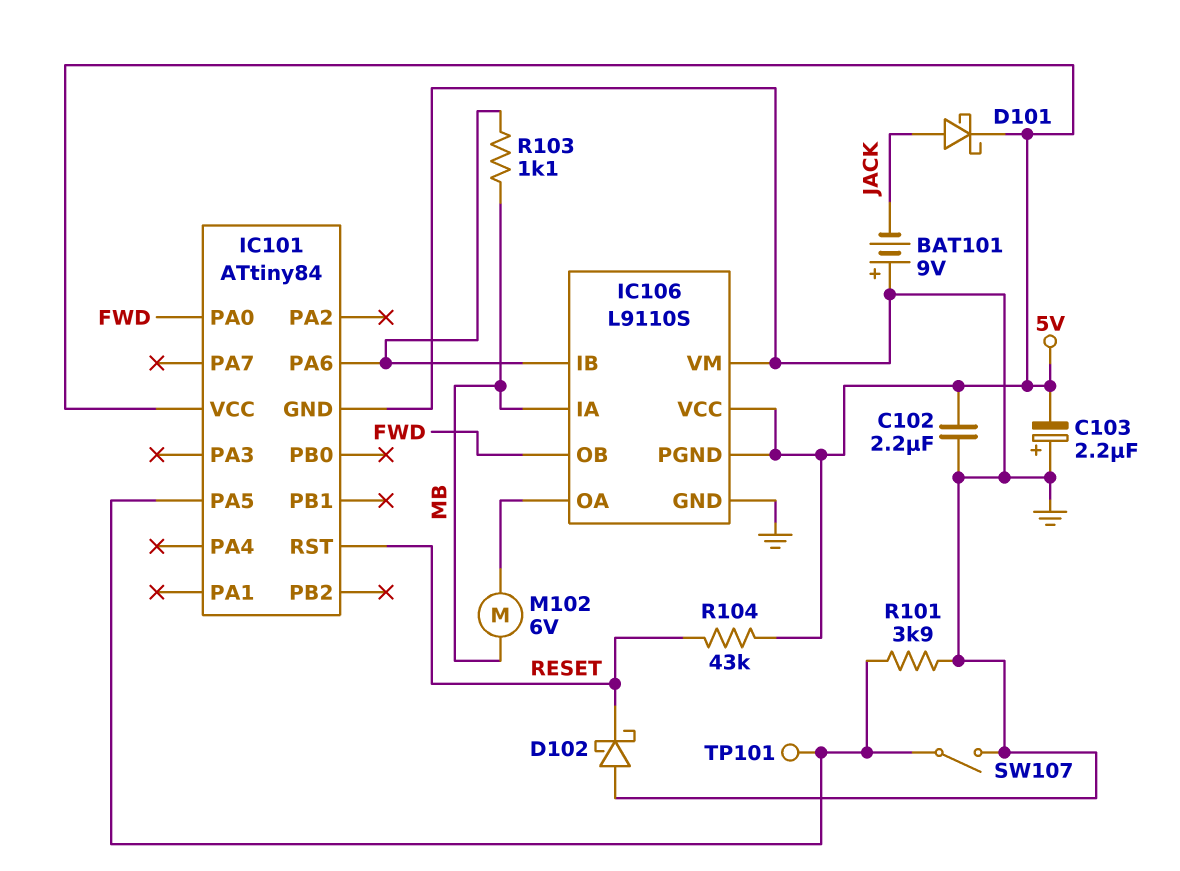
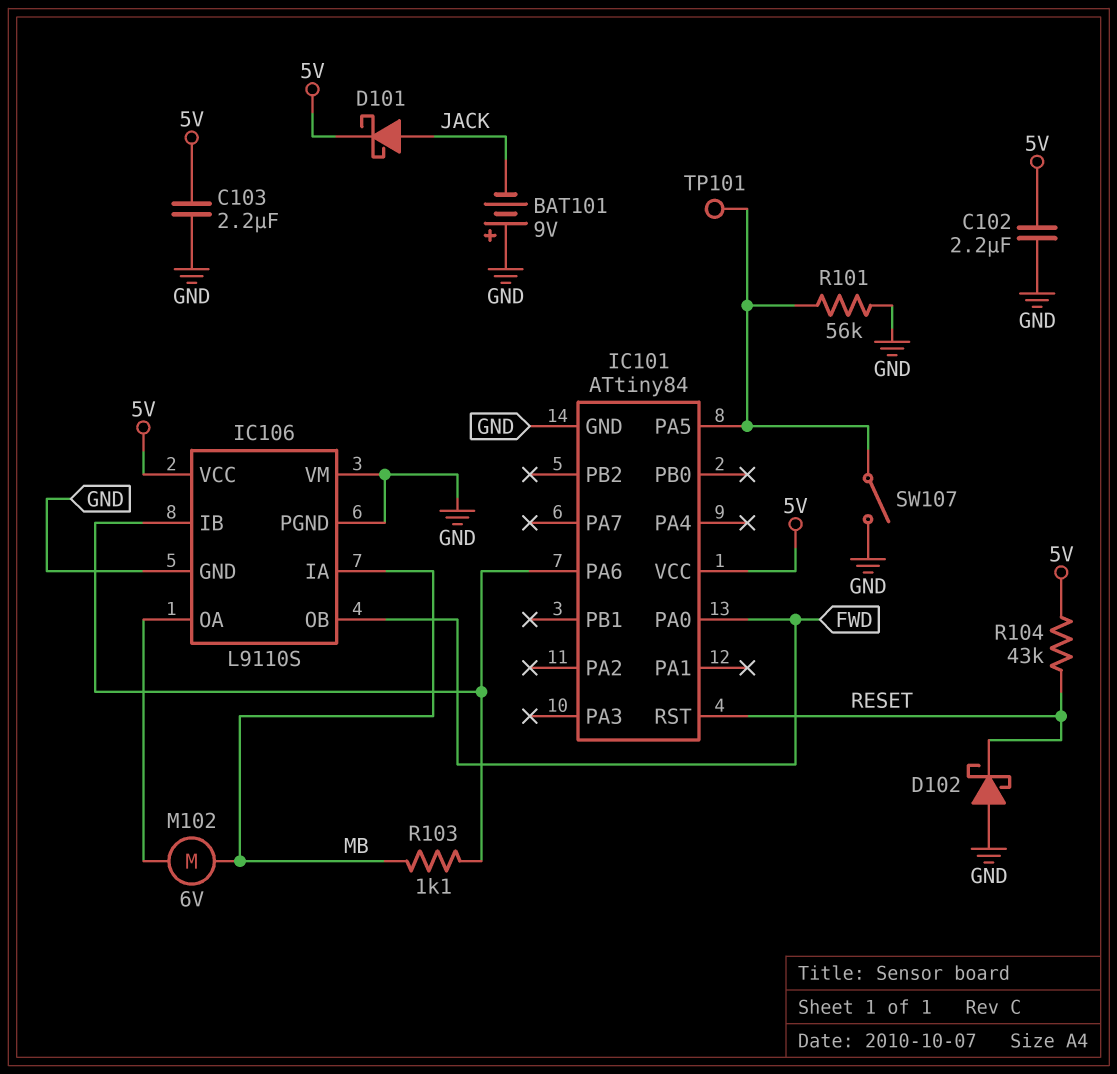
C103: 2.2uF (plus GND, minus 5V) -> 2.2uF (5V, GND)
IC106 pin PGND: 5V -> GND
R101: 3.9k (GND, IC101/PA5) -> 56k (GND, IC101/PA5)

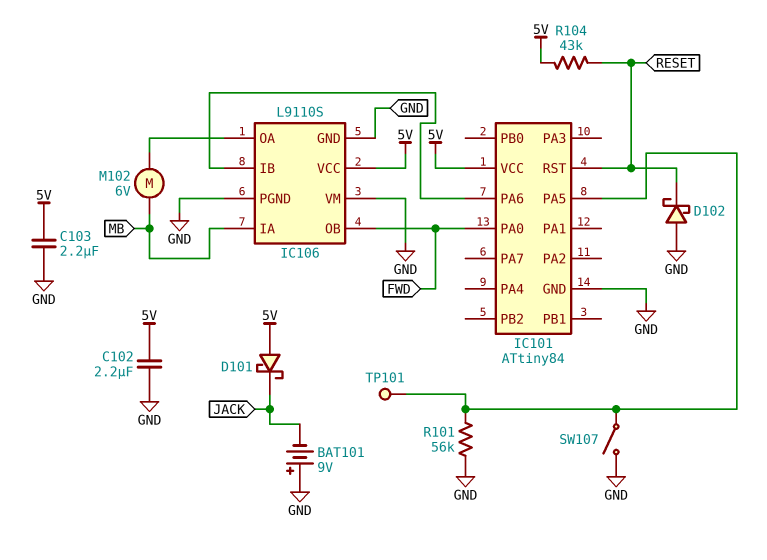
D101: schottky (A JACK, K 5V) -> schottky (A 5V, K JACK)
R103: 1.1k (IC101/PA6, MB) -> none

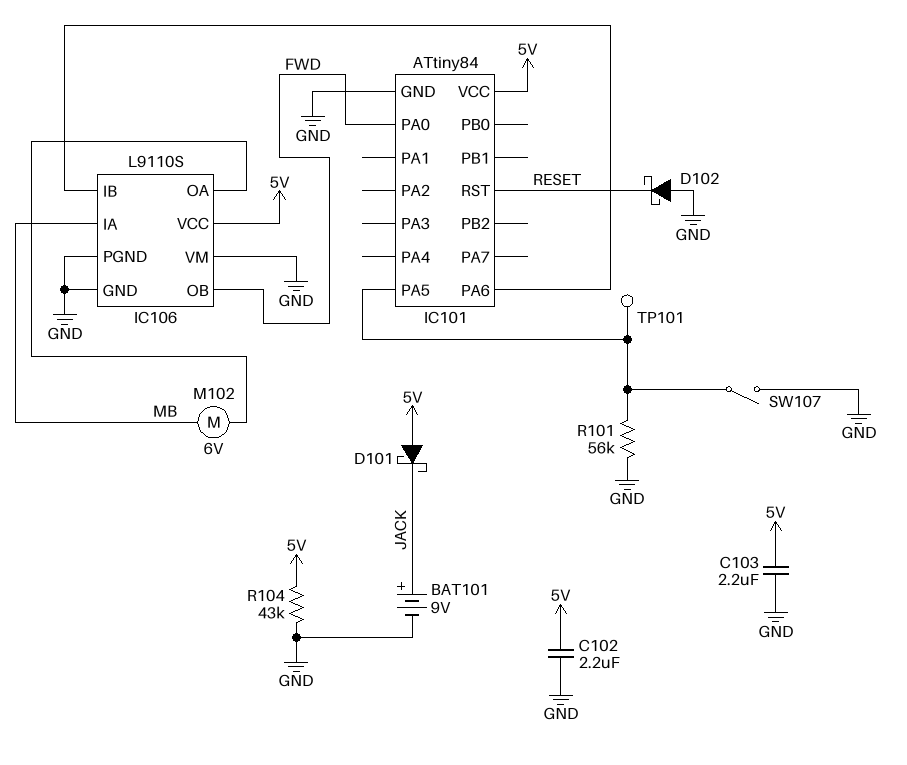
BAT101: 9V (plus GND, minus JACK) -> 9V (plus JACK, minus GND)
R104: 43k (5V, RESET) -> 43k (5V, GND)

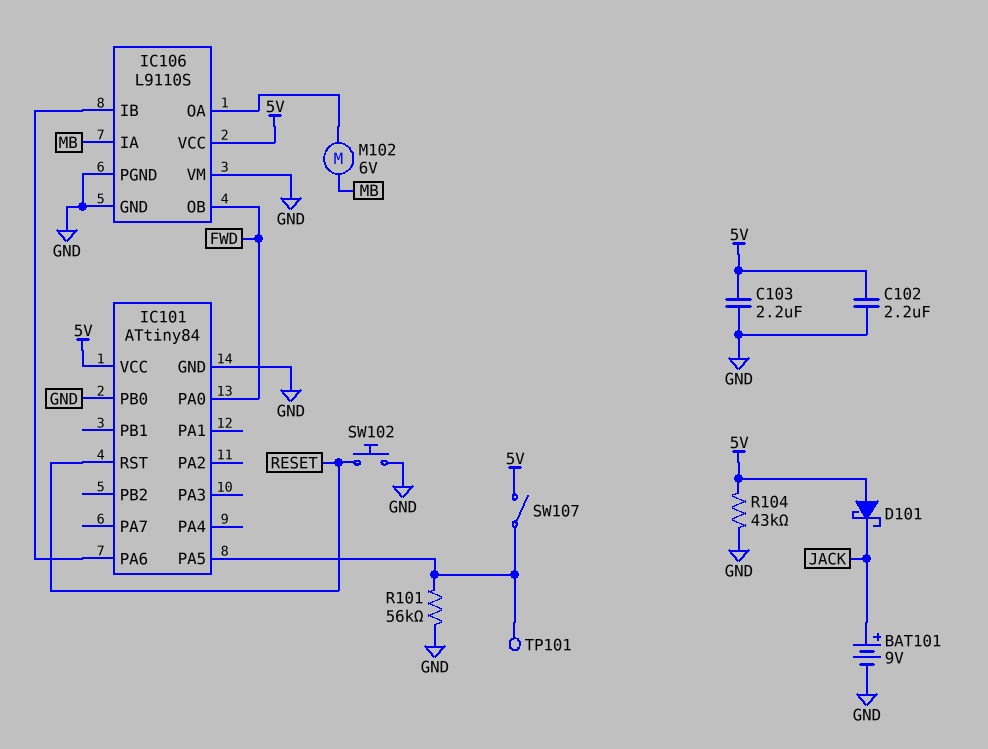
D102: schottky (A GND, K RESET) -> none
IC101 pin PB0: none -> GND
SW102: none -> button (GND, RESET)
SW107: switch (GND, IC101/PA5) -> switch (5V, IC101/PA5)

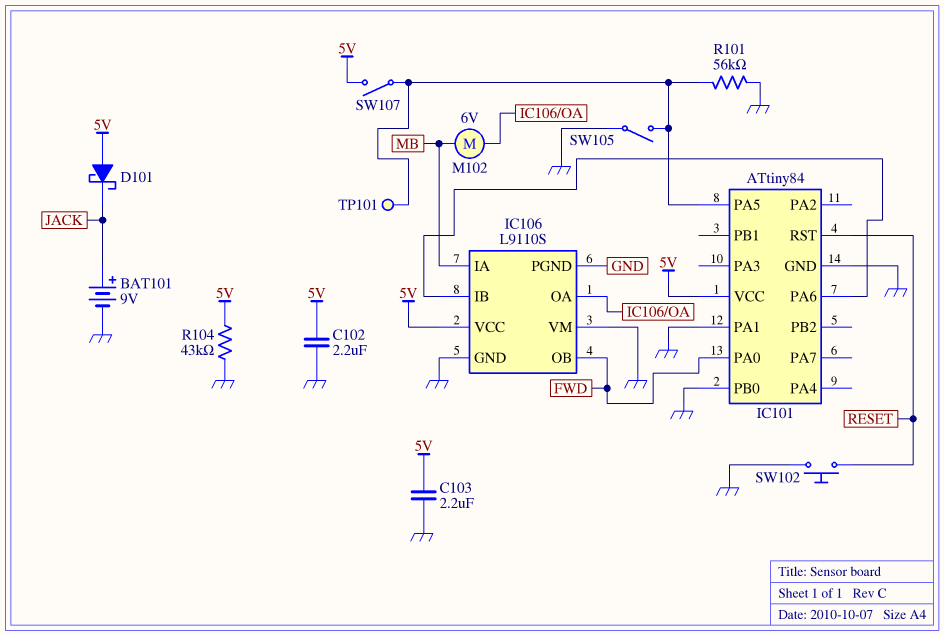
IC101 pin PA1: none -> GND
SW105: none -> switch (GND, IC101/PA5)

